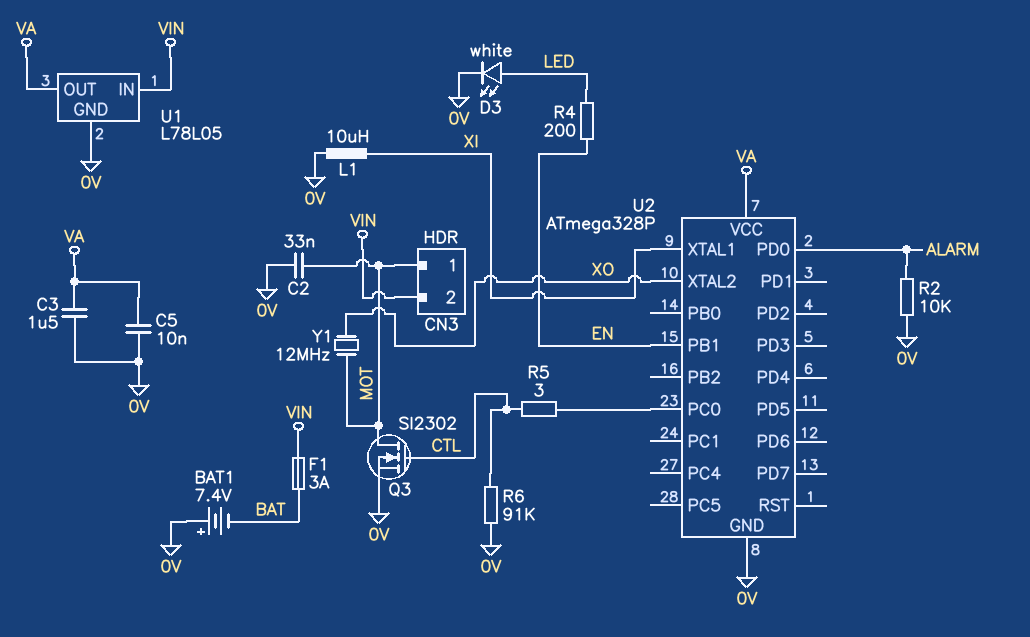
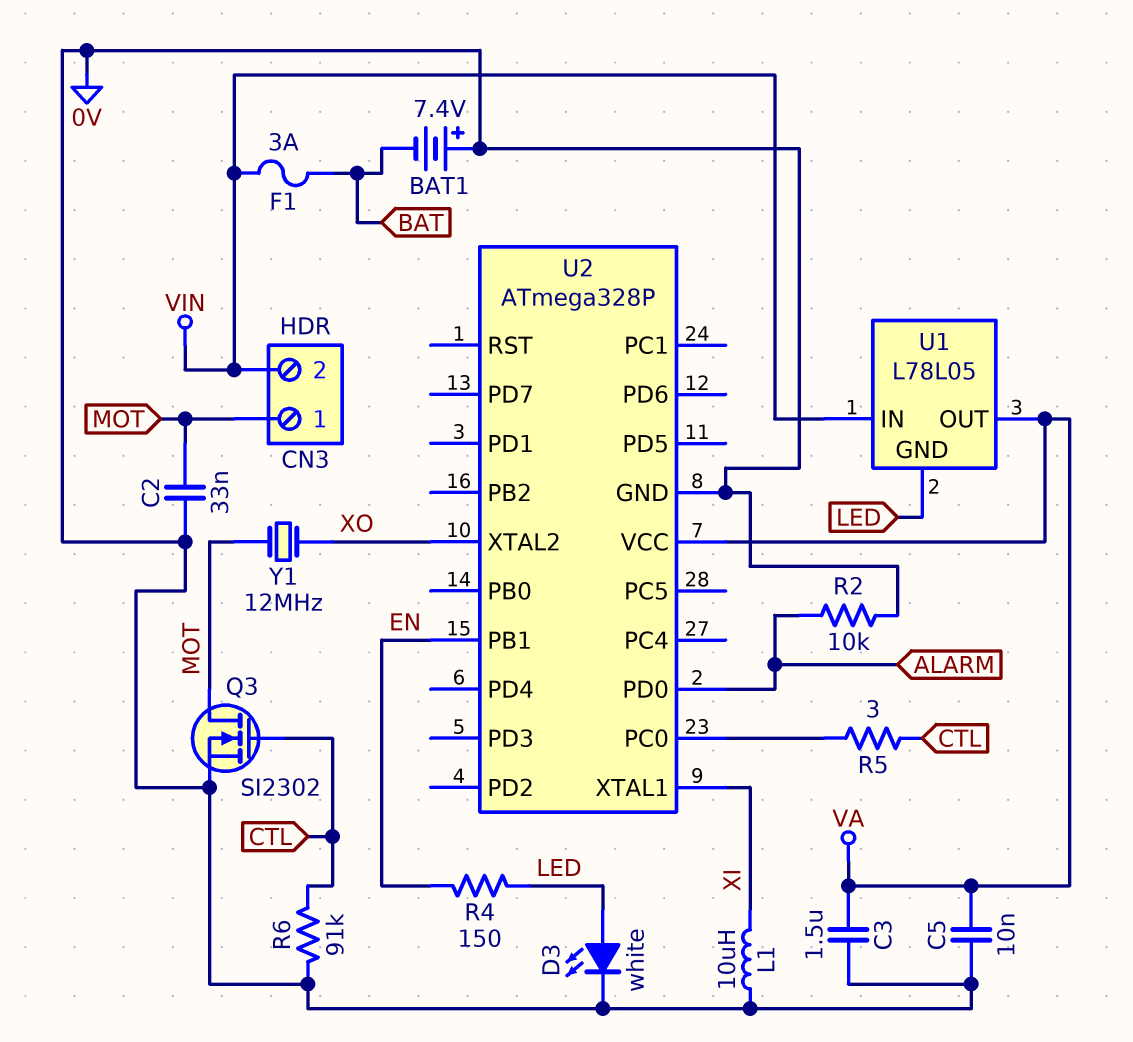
R4: 200 (EN, LED) -> 150 (EN, LED)
U1 pin GND: 0V -> LED

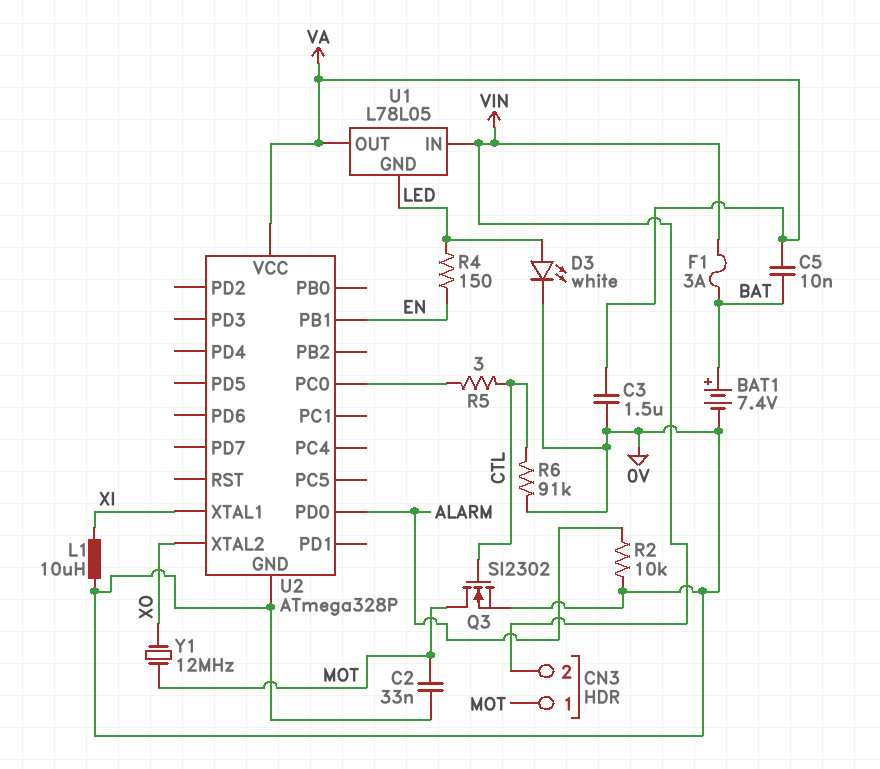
BAT1: 7.4V (plus 0V, minus BAT) -> 7.4V (plus BAT, minus 0V)
C5: 10nF (0V, VA) -> 10nF (BAT, VA)

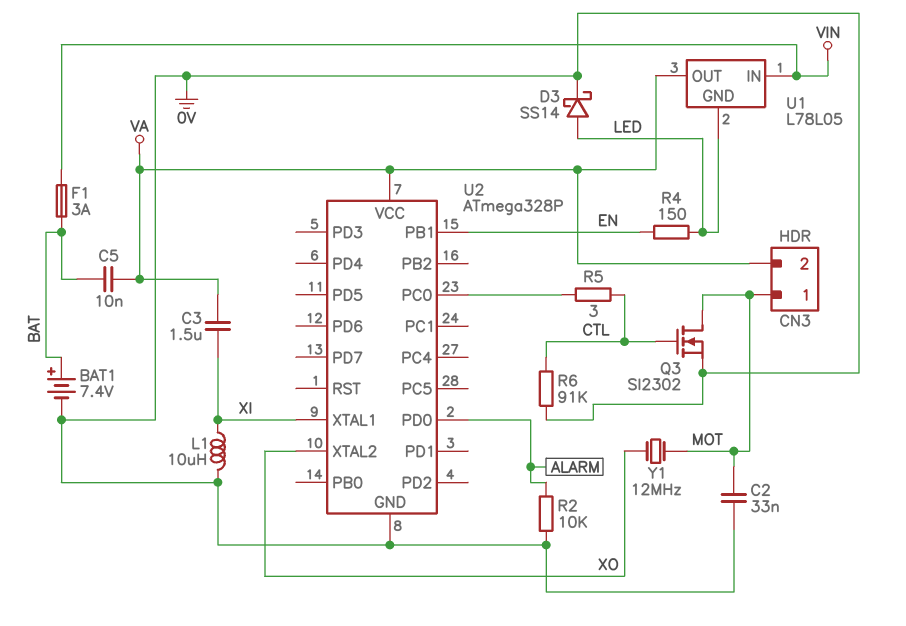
C3: 1.5uF (0V, VA) -> 1.5uF (VA, XI)
CN3 pin 2: VIN -> VA
D3: LED white (A LED, K 0V) -> schottky SS14 (A LED, K 0V)

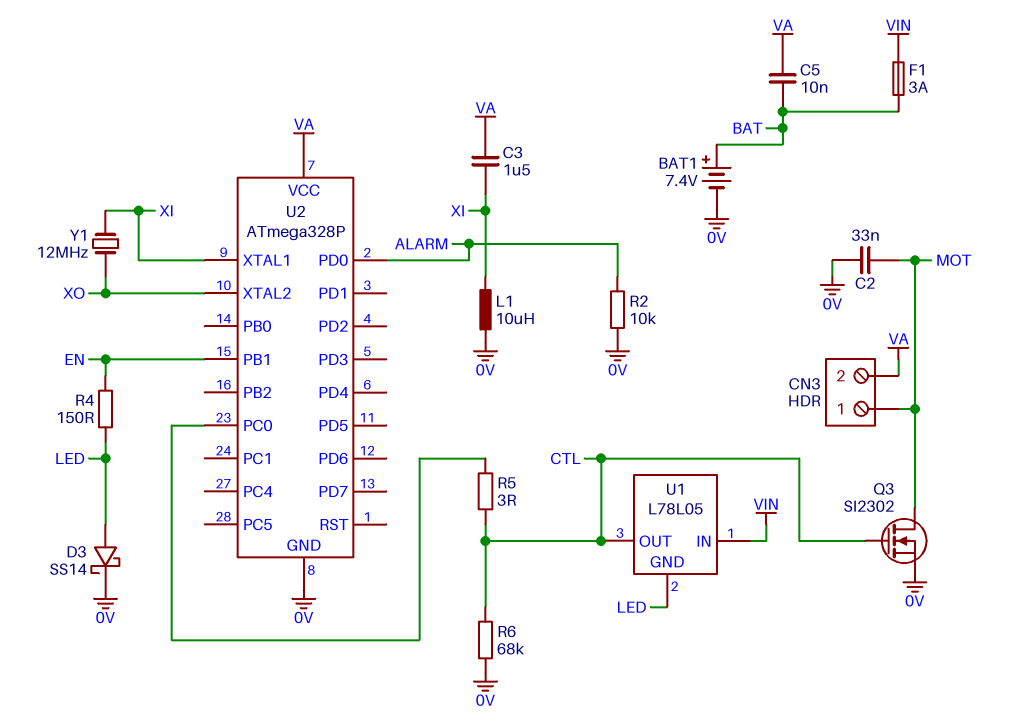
R6: 91k (0V, CTL) -> 68k (0V, CTL)
U1 pin OUT: VA -> CTL
Y1: 12MHz (MOT, XO) -> 12MHz (XI, XO)

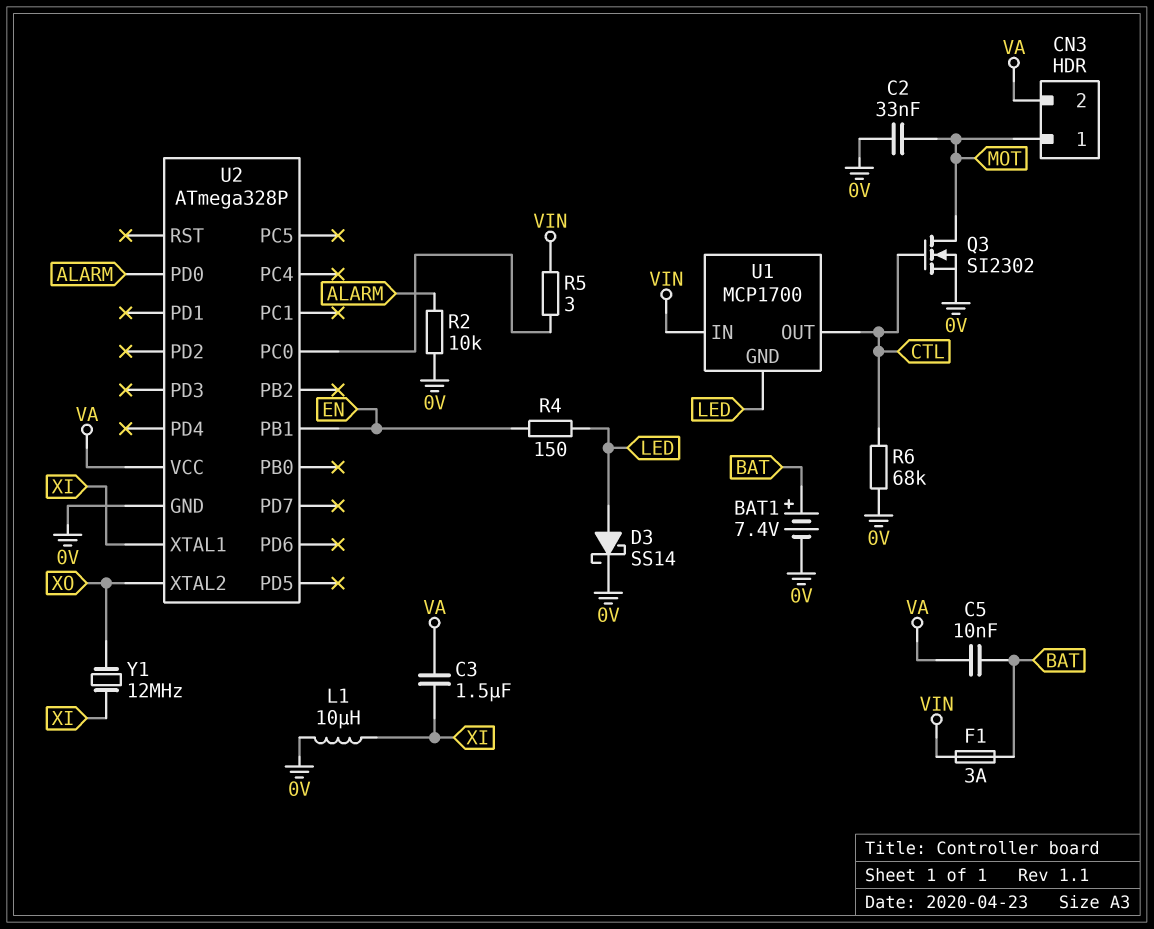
R5: 3 (CTL, U2/PC0) -> 3 (U2/PC0, VIN)
U1: L78L05 -> MCP1700

